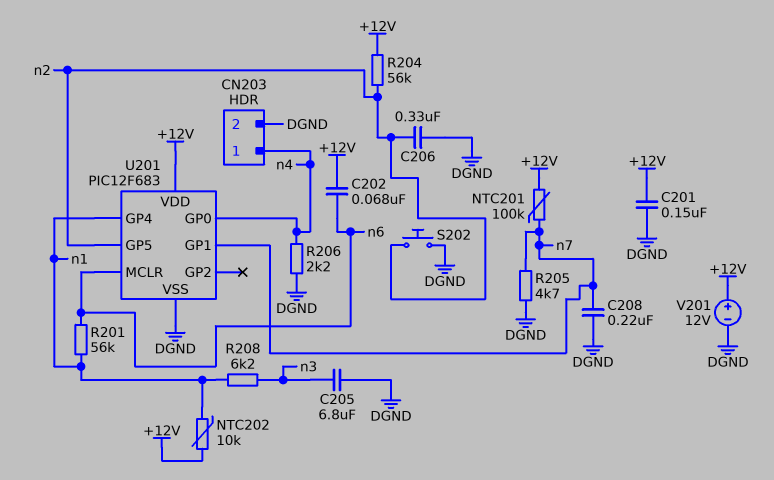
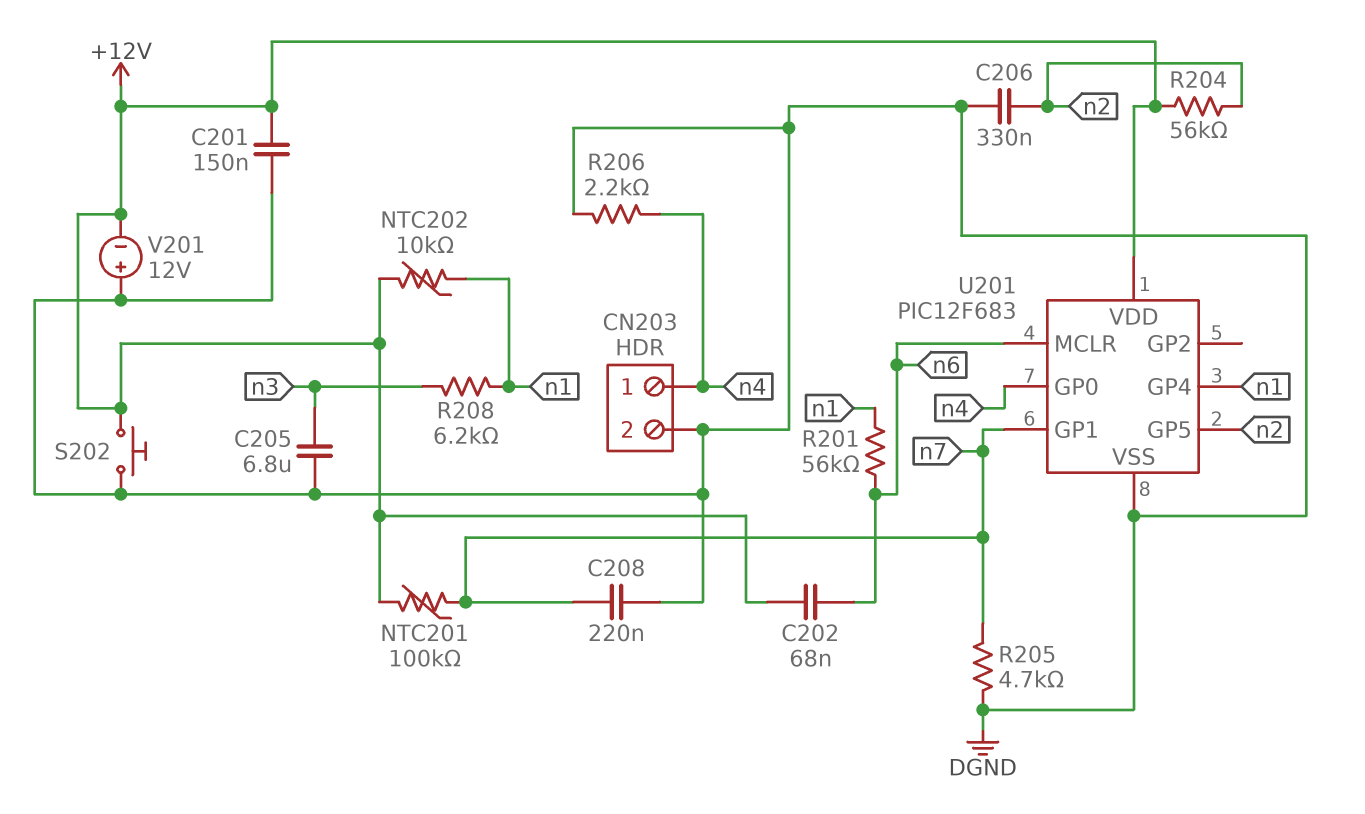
S202: button (DGND, n2) -> button (+12V, DGND)
V201: 12V (plus +12V, minus DGND) -> 12V (plus DGND, minus +12V)

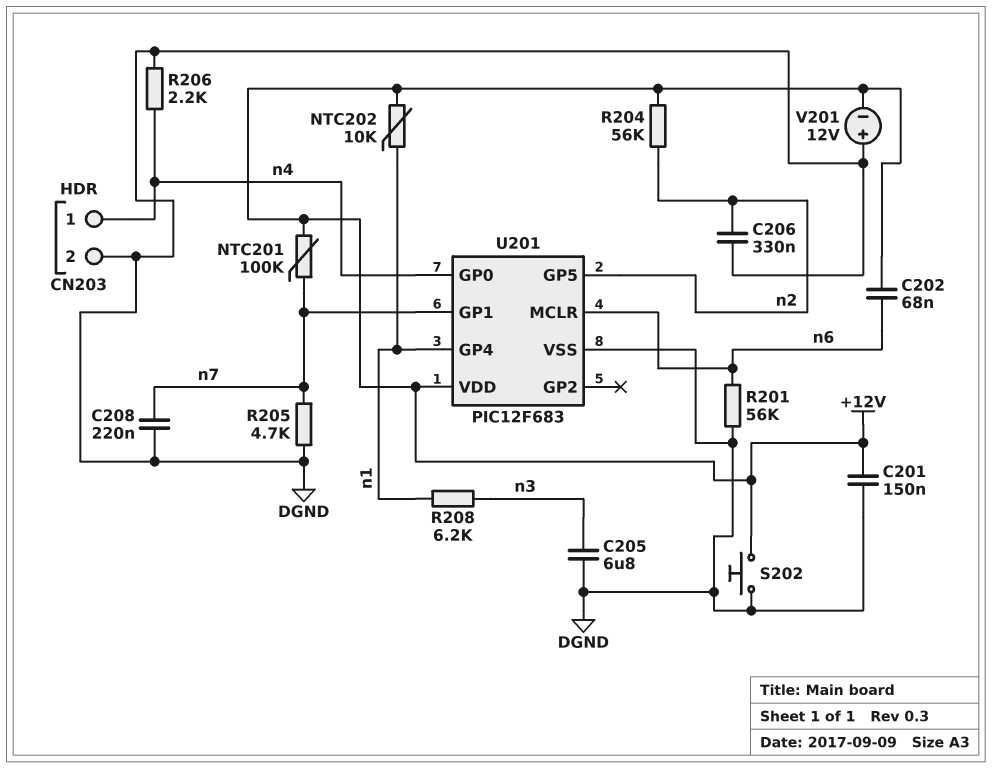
R201: 56k (n1, n6) -> 56k (DGND, n6)

